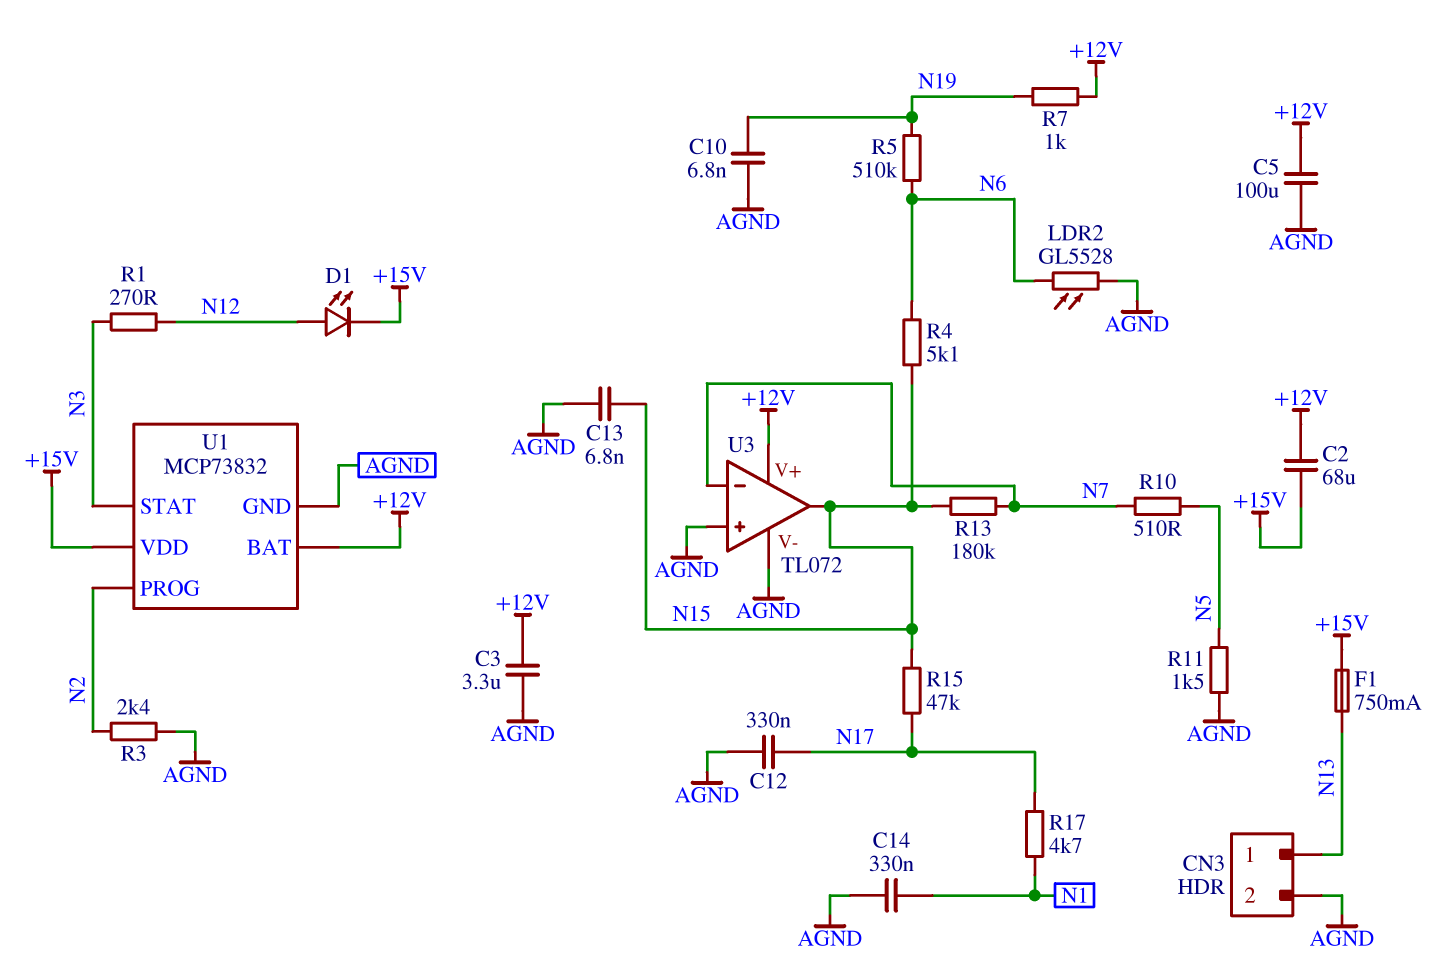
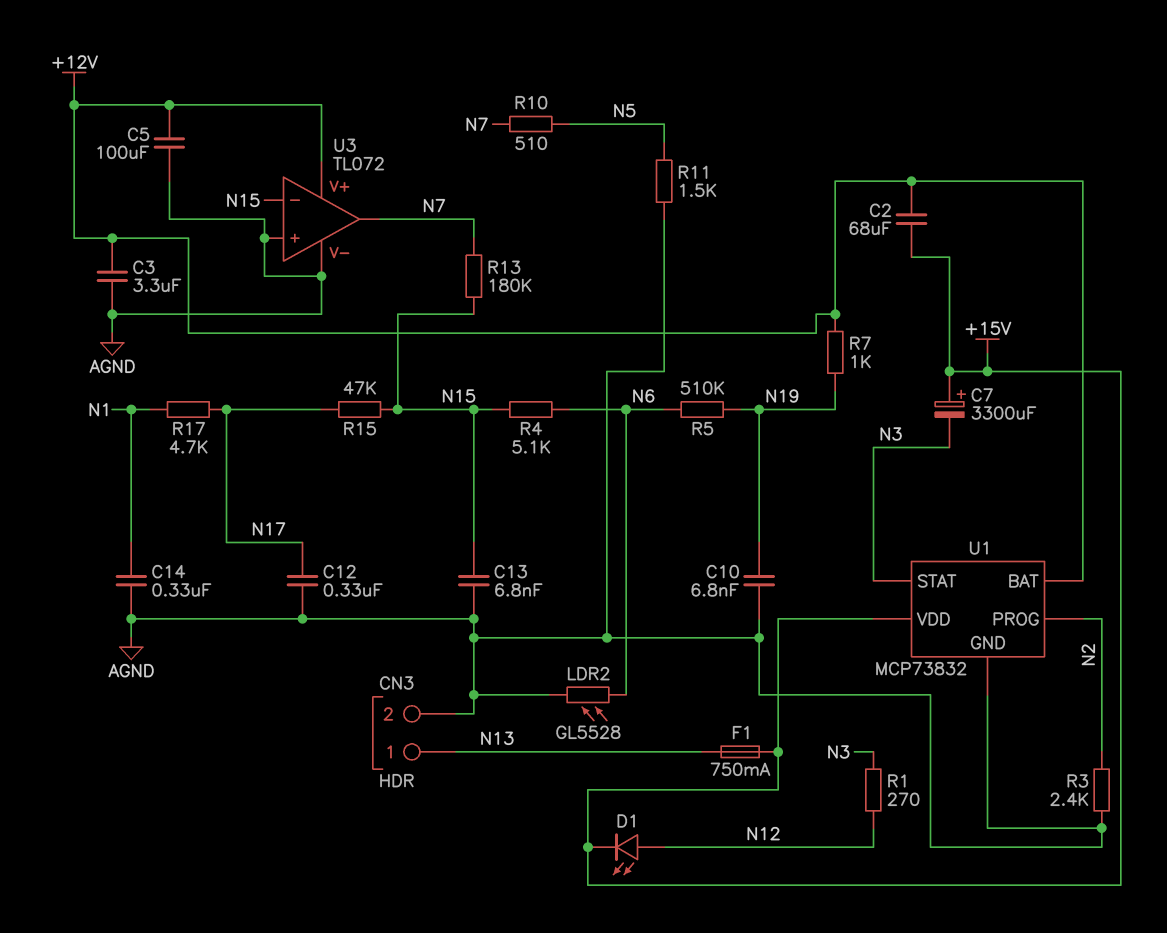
C7: none -> 3300uF (plus +15V, minus N3)
U3 pin in-: N7 -> N15
U3 pin out: N15 -> N7

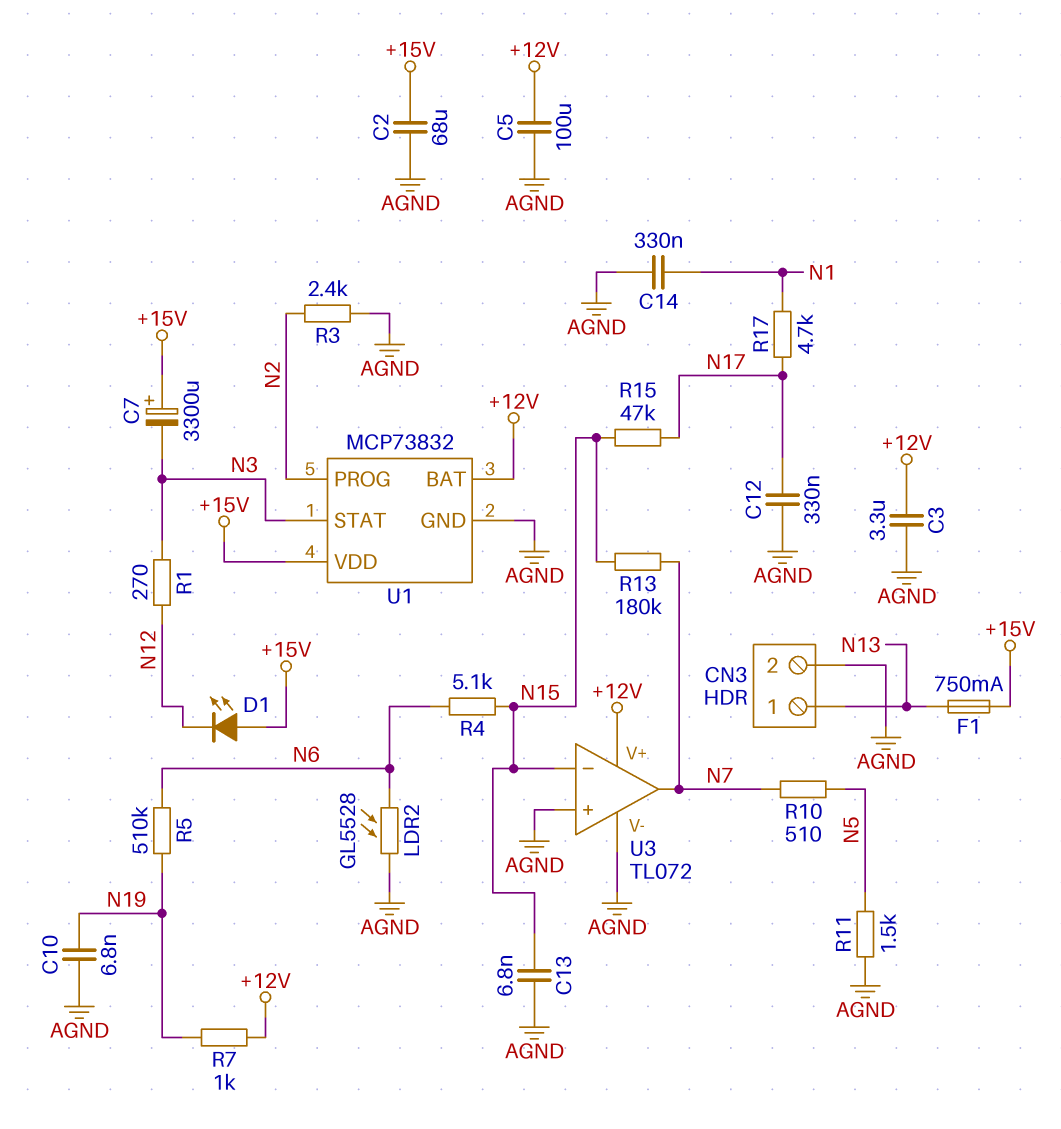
C2: 68uF (+12V, +15V) -> 68uF (+15V, AGND)
D1: LED (A N12, K +15V) -> LED (A +15V, K N12)

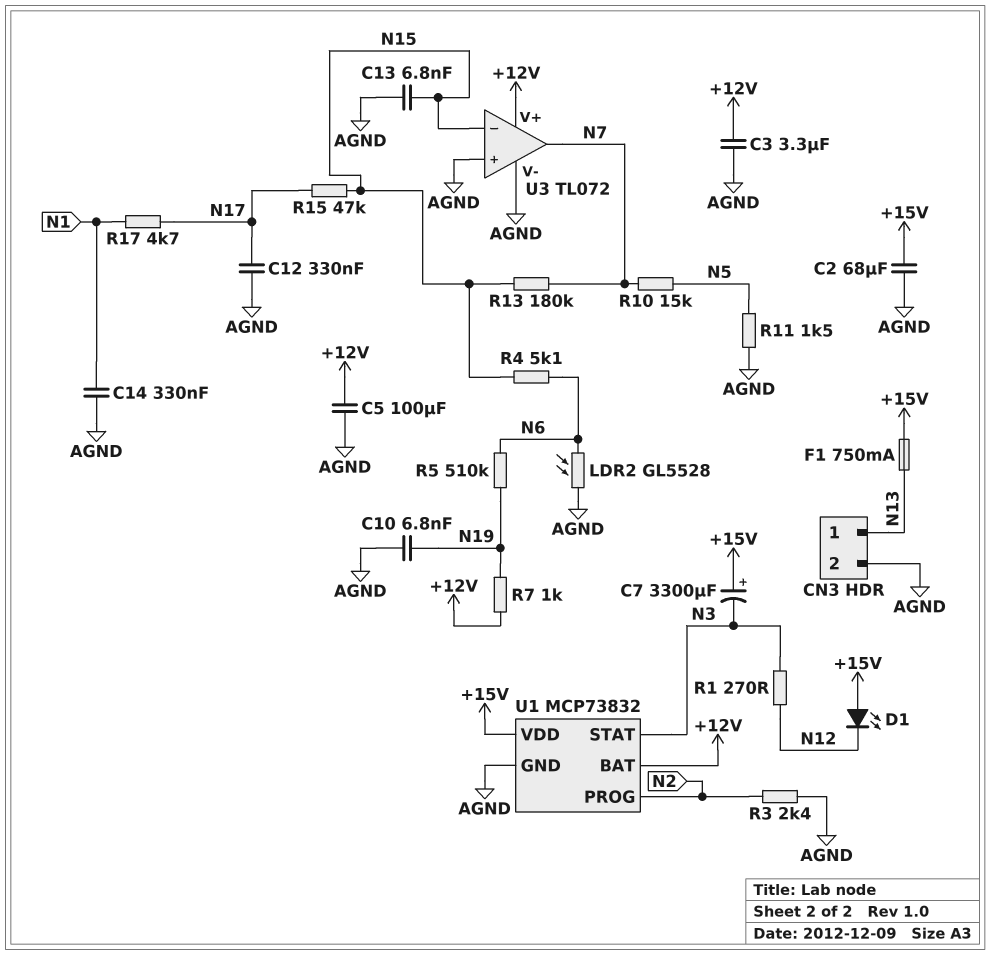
R10: 510 (N5, N7) -> 15k (N5, N7)

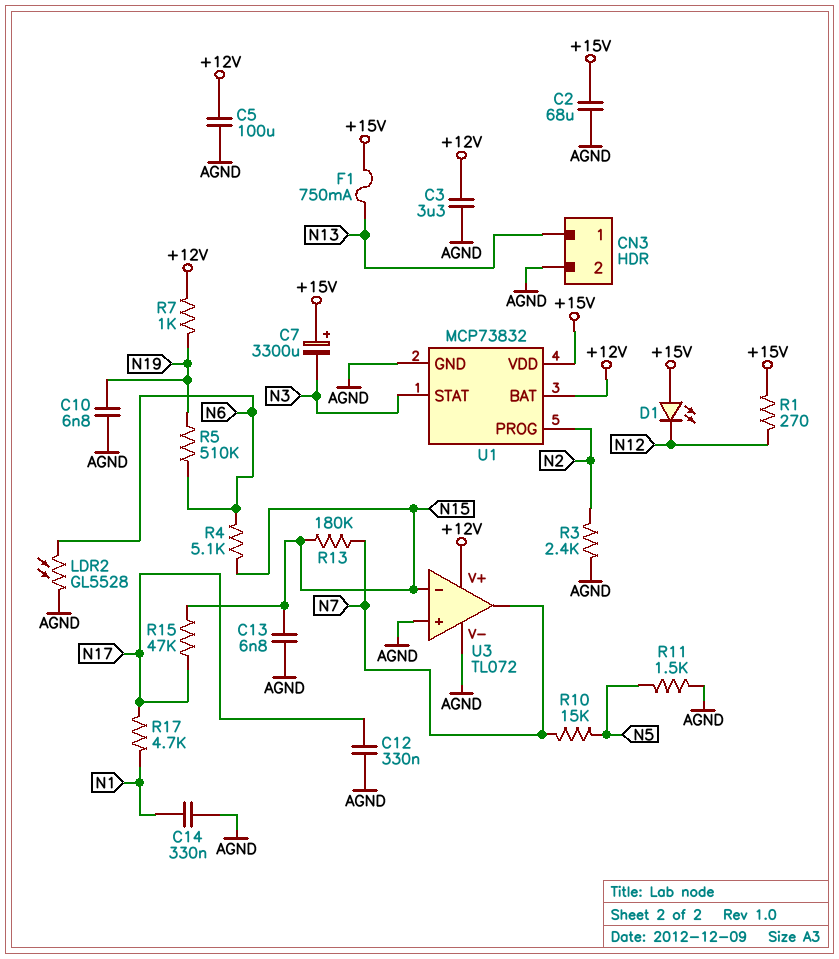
R1: 270 (N3, N12) -> 270 (+15V, N12)

